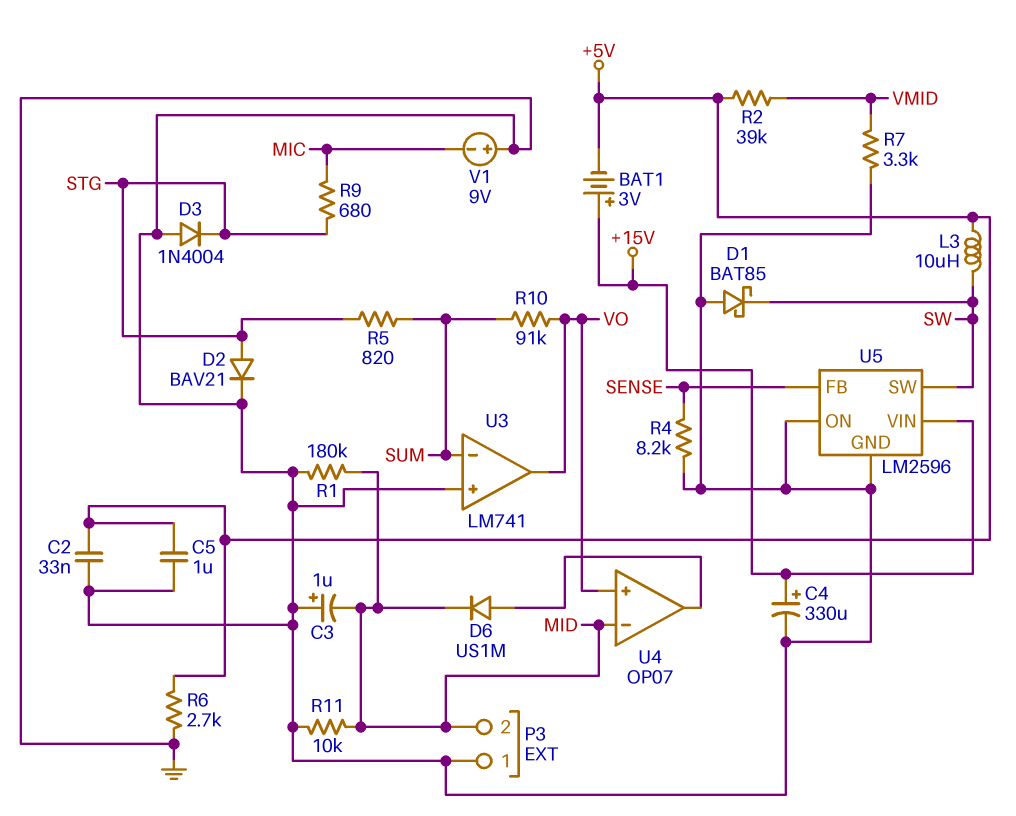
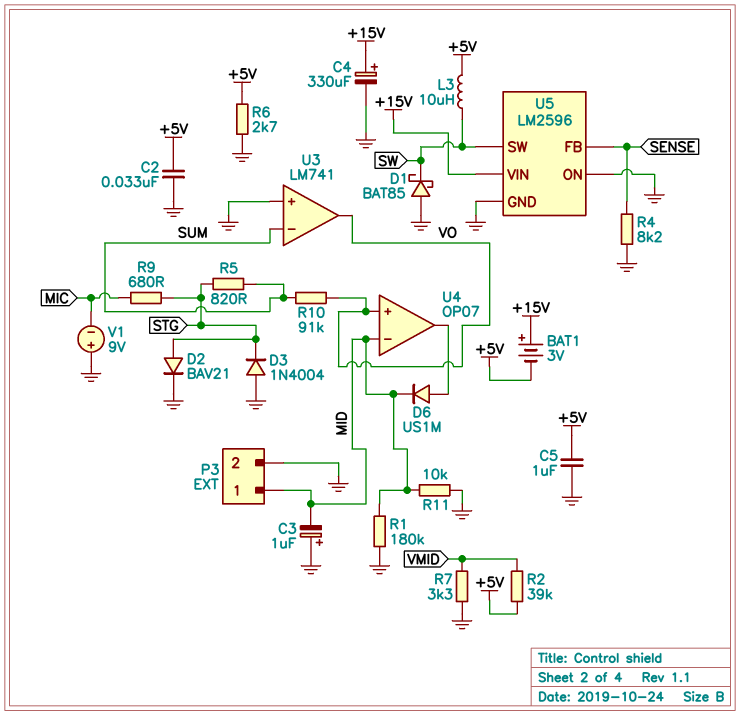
P3 pin 1: GND -> MID
P3 pin 2: MID -> GND

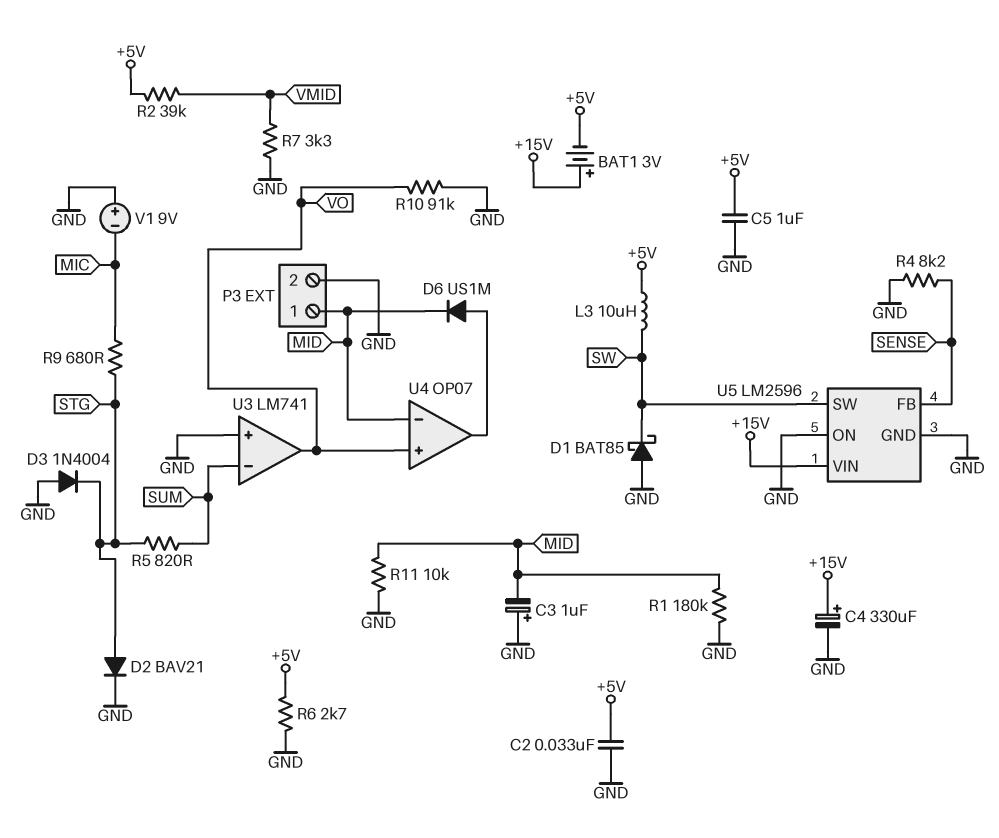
R10: 91k (SUM, VO) -> 91k (GND, VO)

